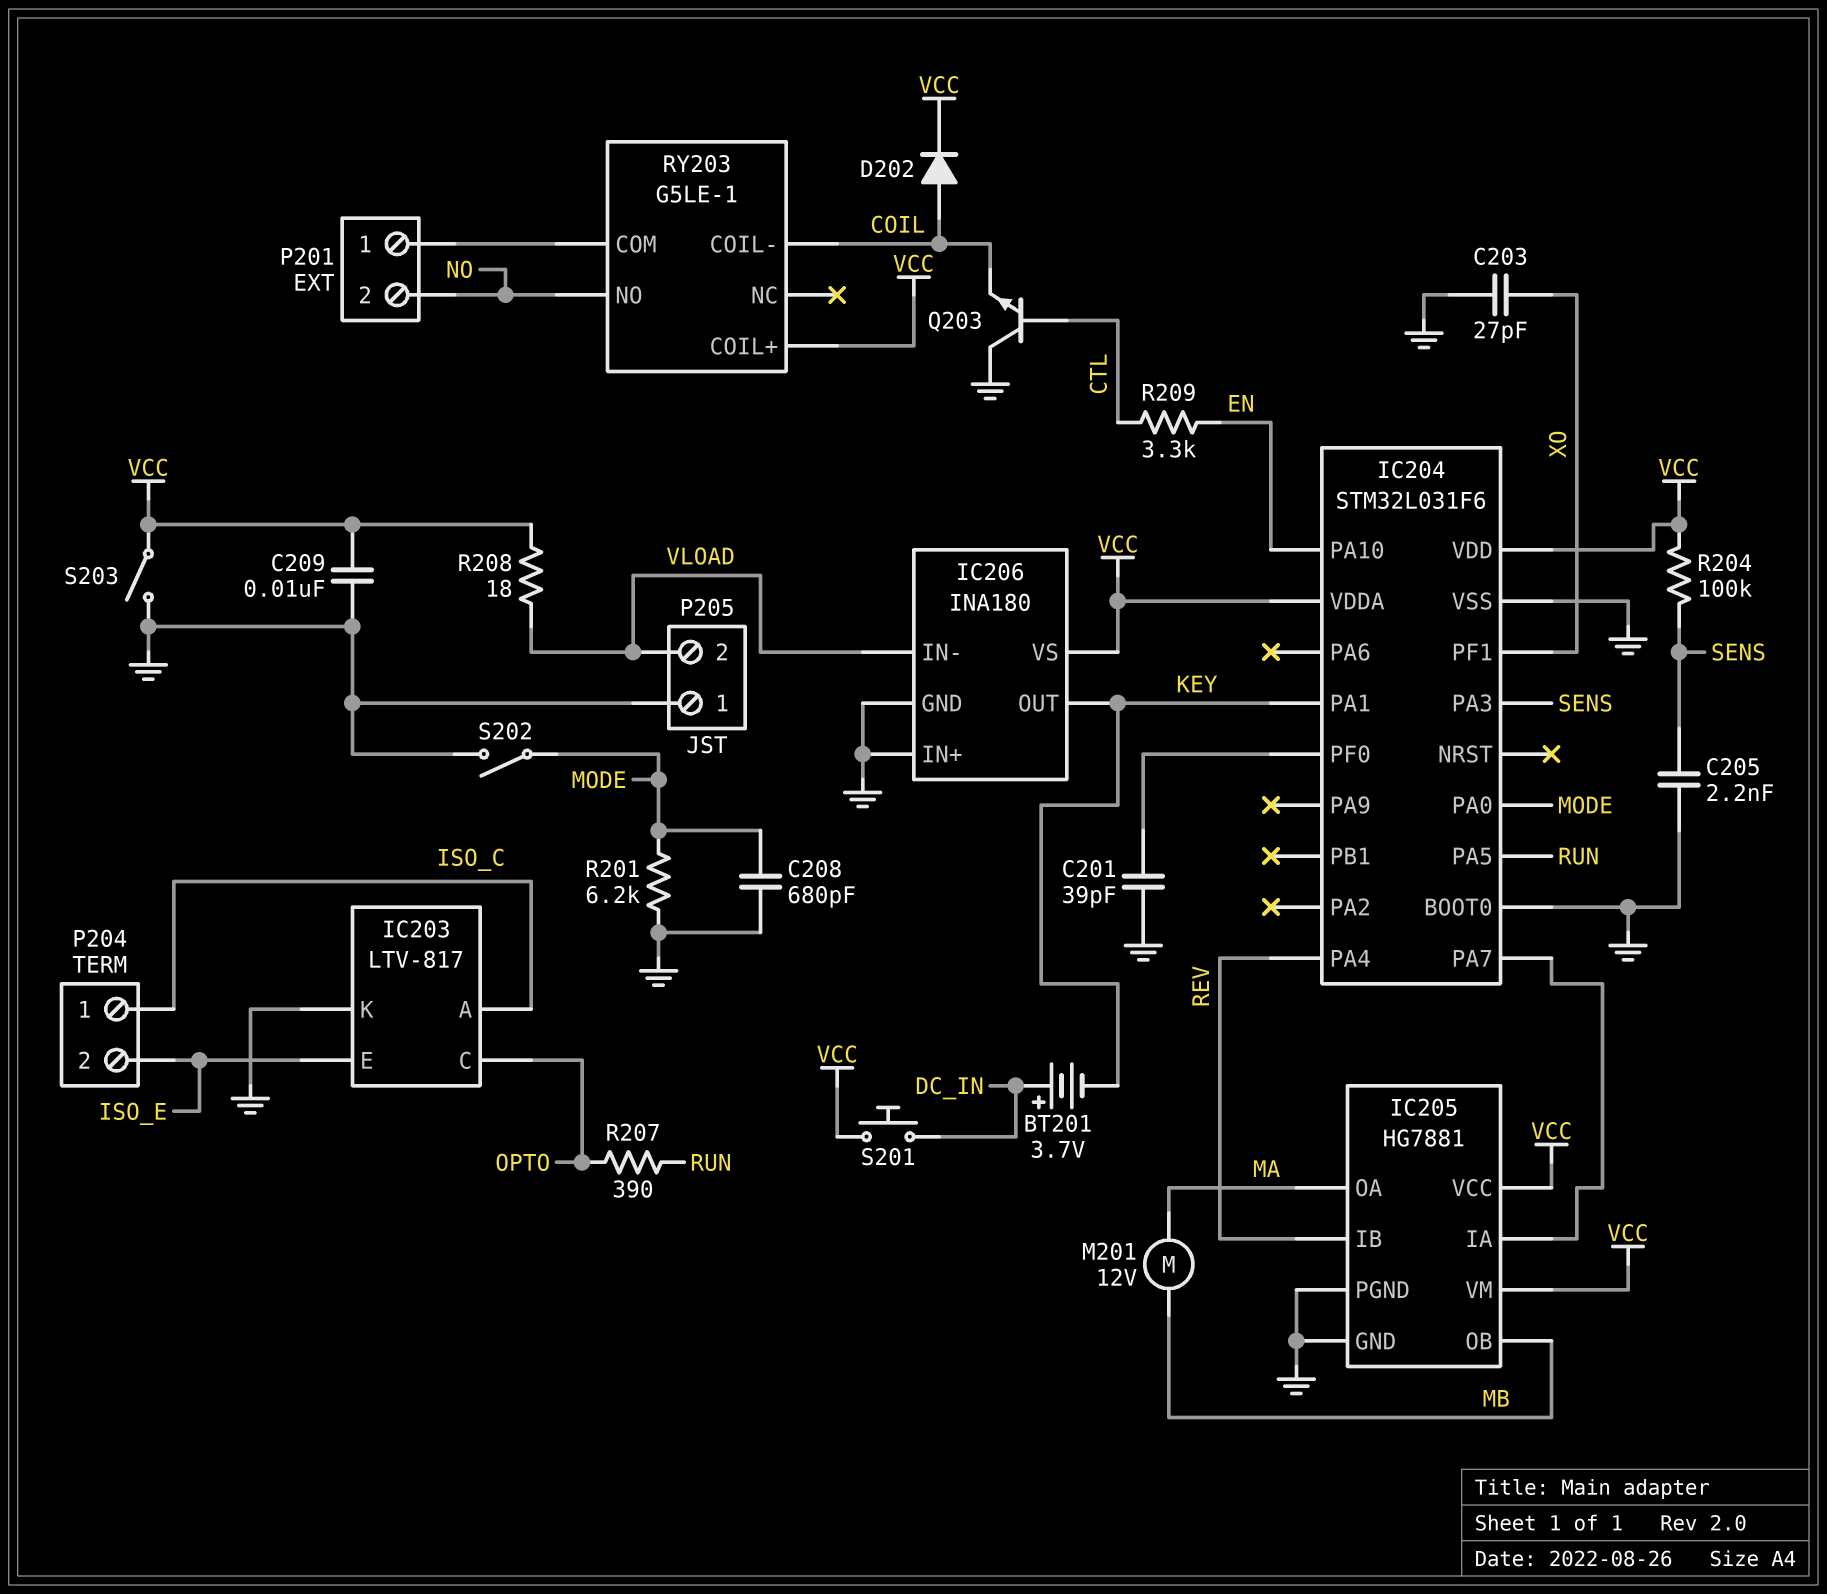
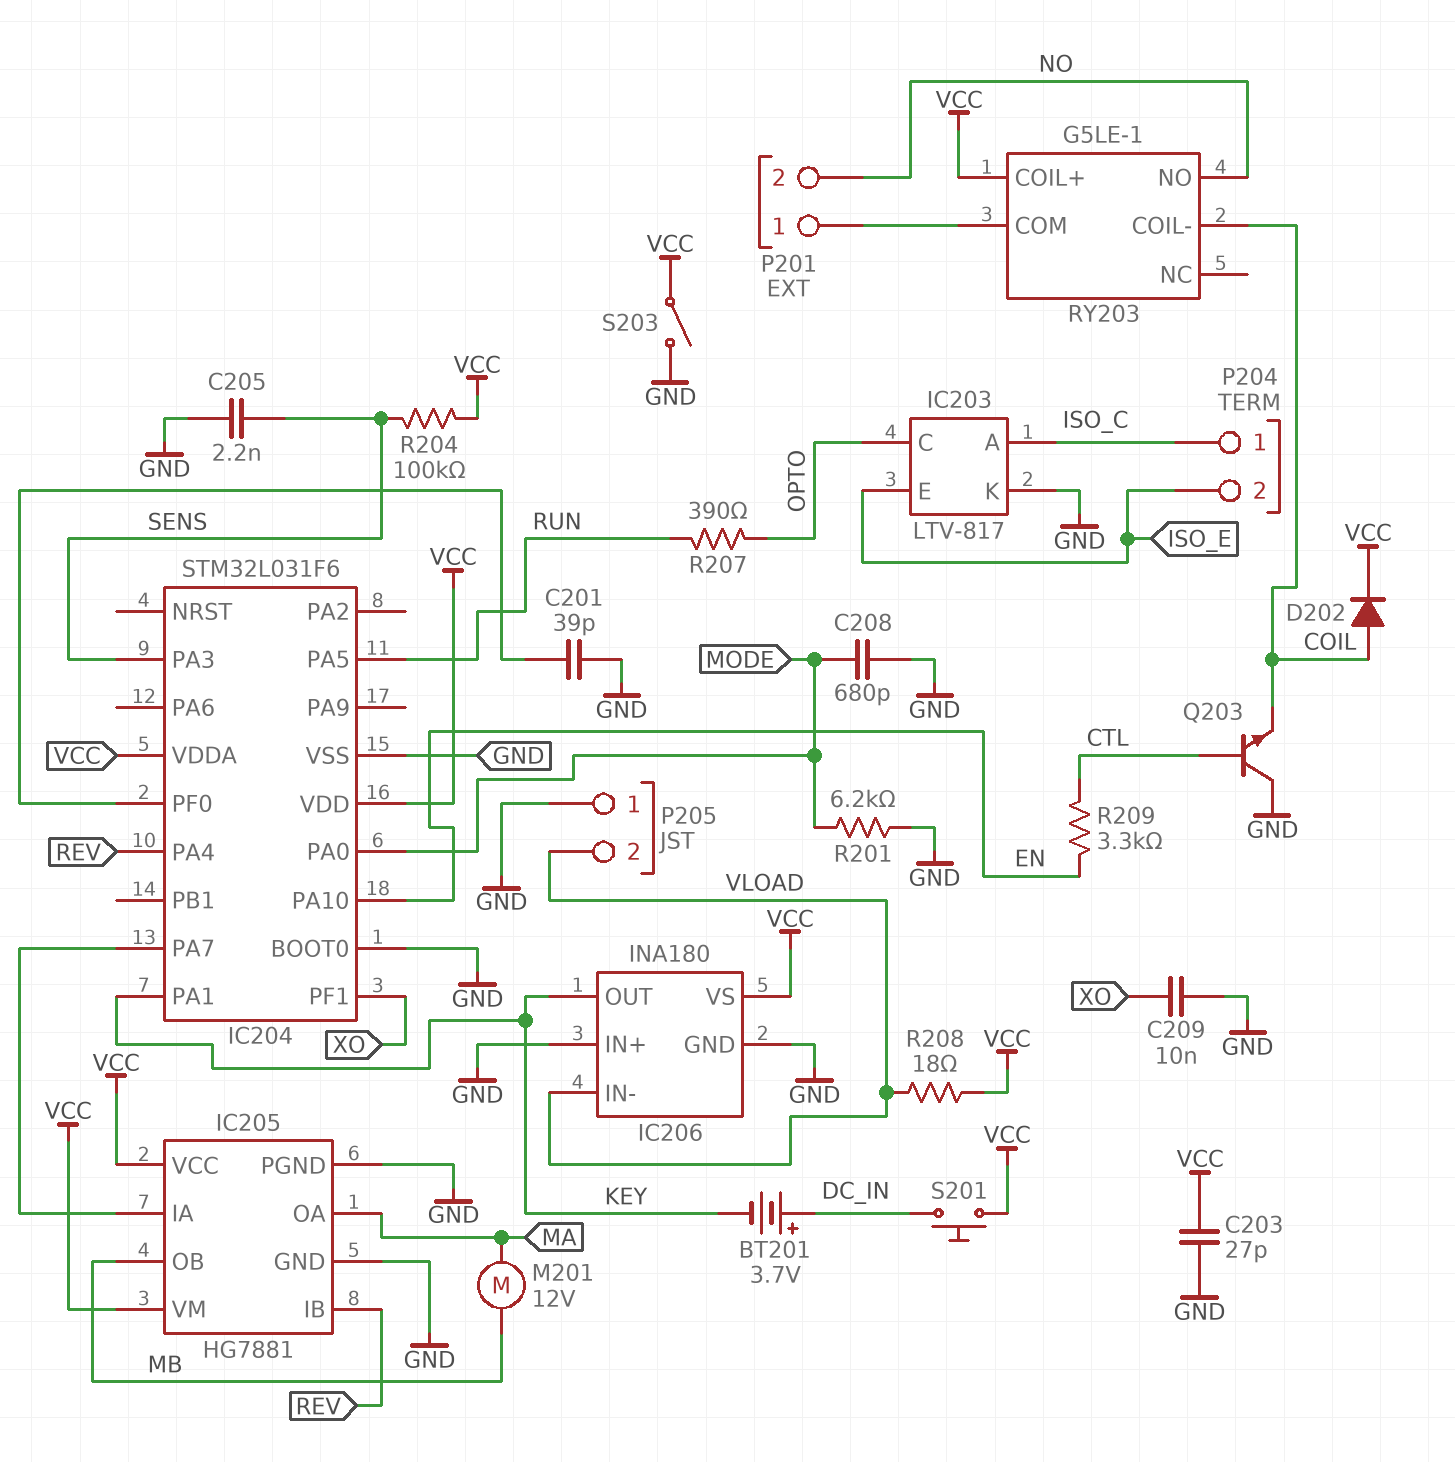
C203: 27pF (GND, XO) -> 27pF (GND, VCC)
C209: 10nF (GND, VCC) -> 10nF (GND, XO)
S202: switch (GND, MODE) -> none

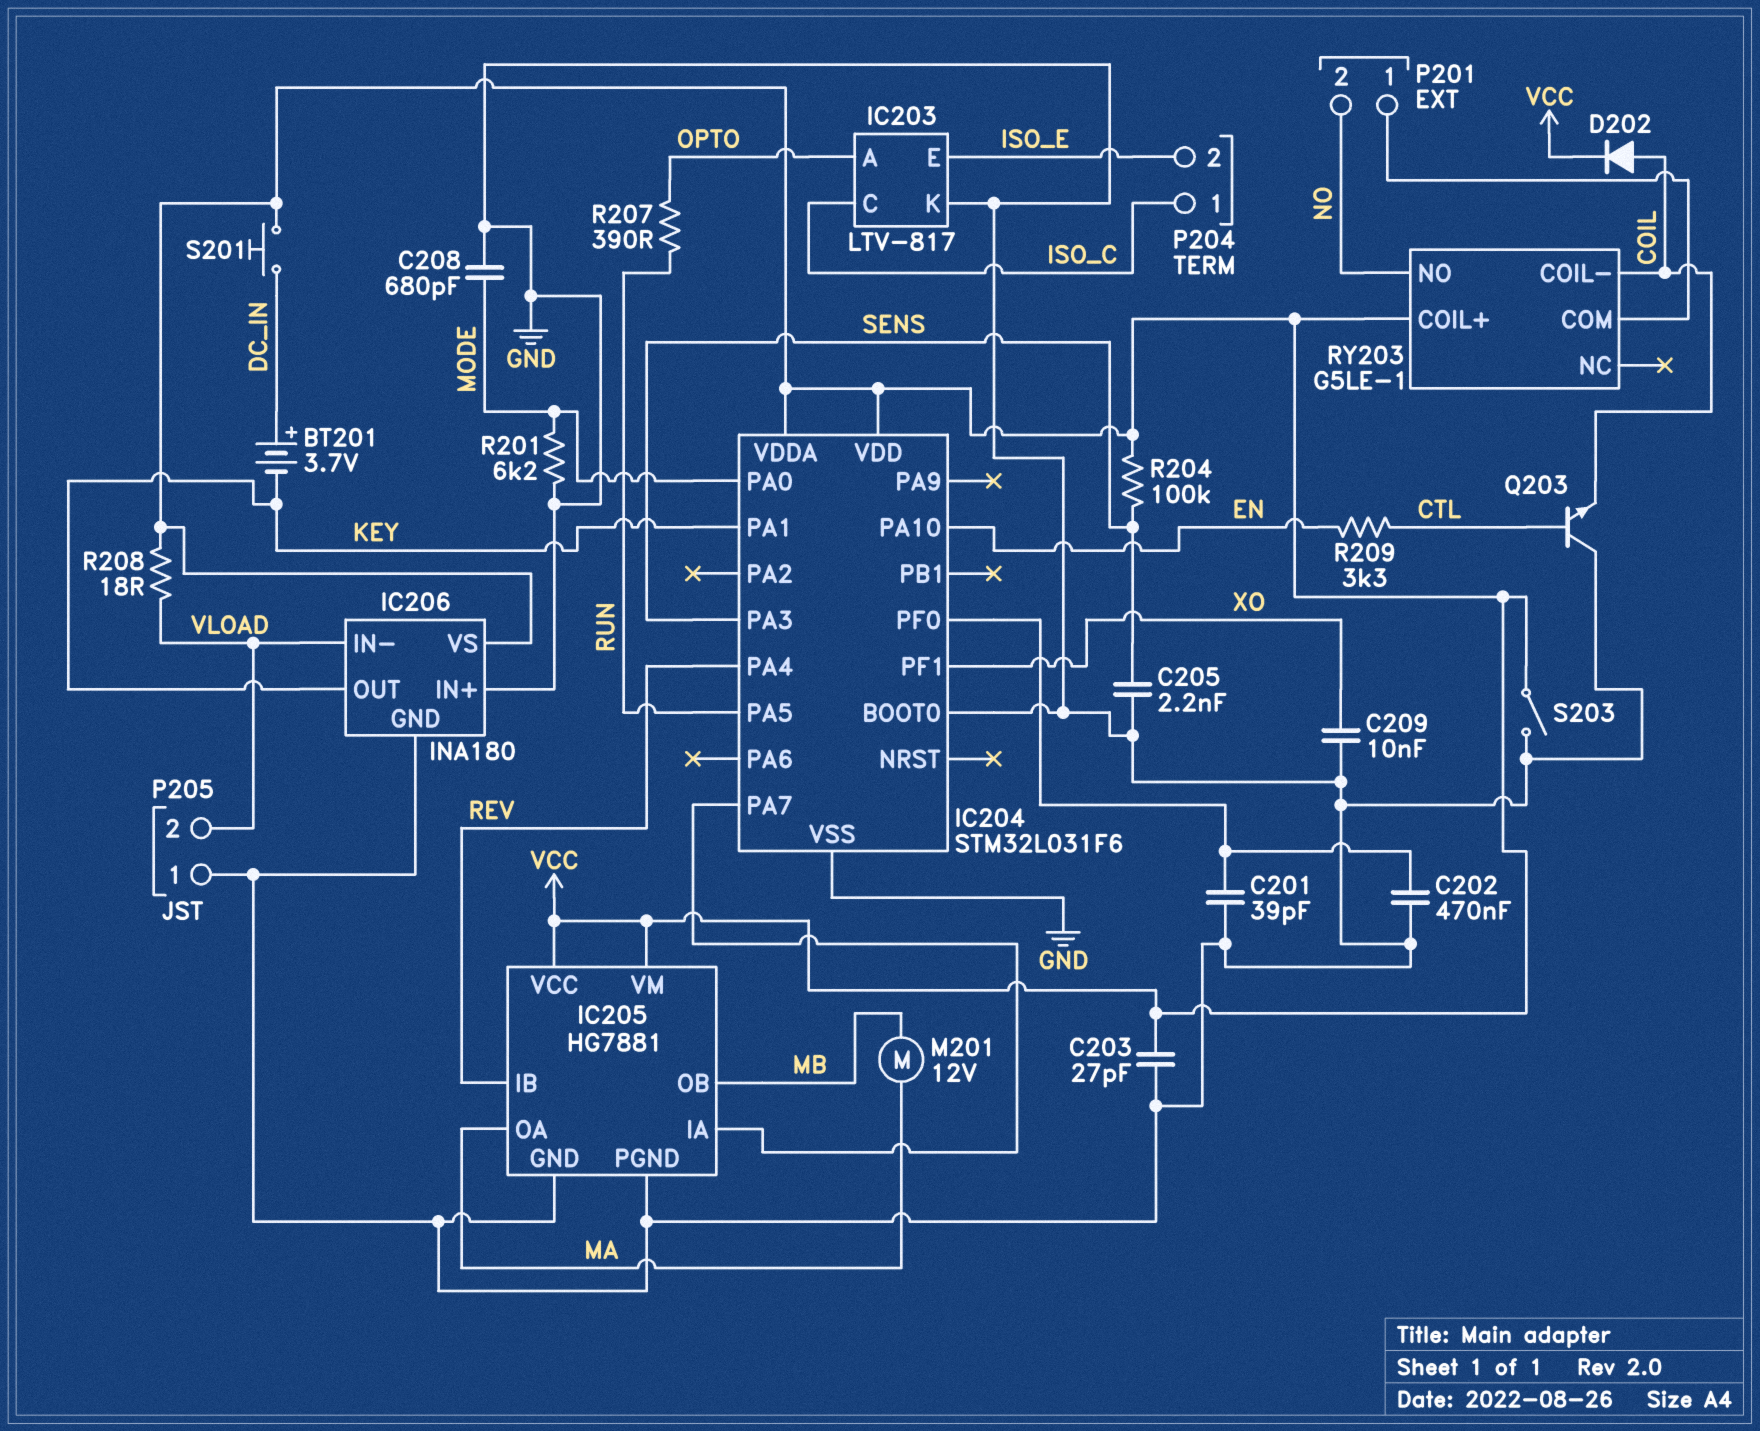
C202: none -> 470nF (GND, IC204/PF0)
IC203 pin A: ISO_C -> OPTO
IC203 pin C: OPTO -> ISO_C

